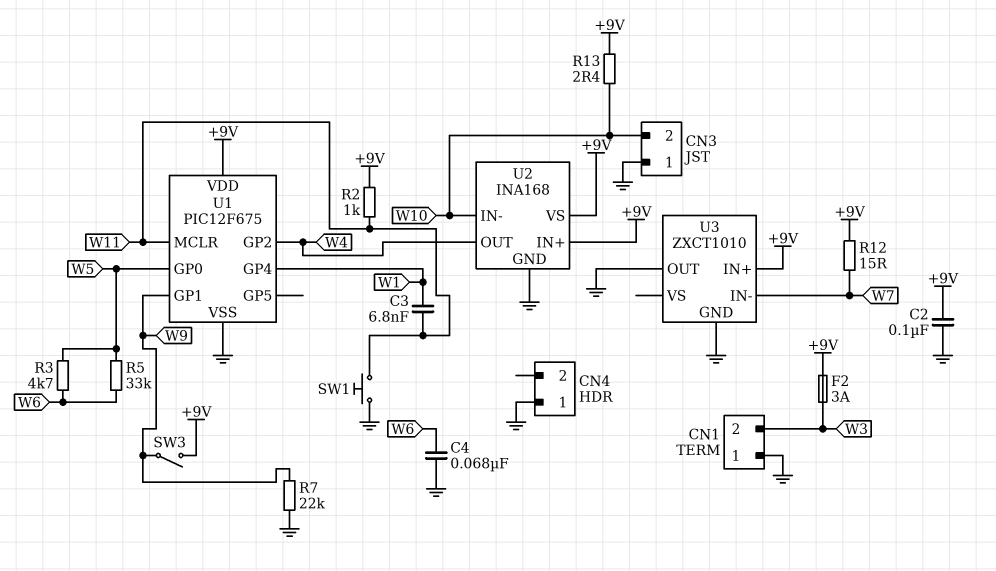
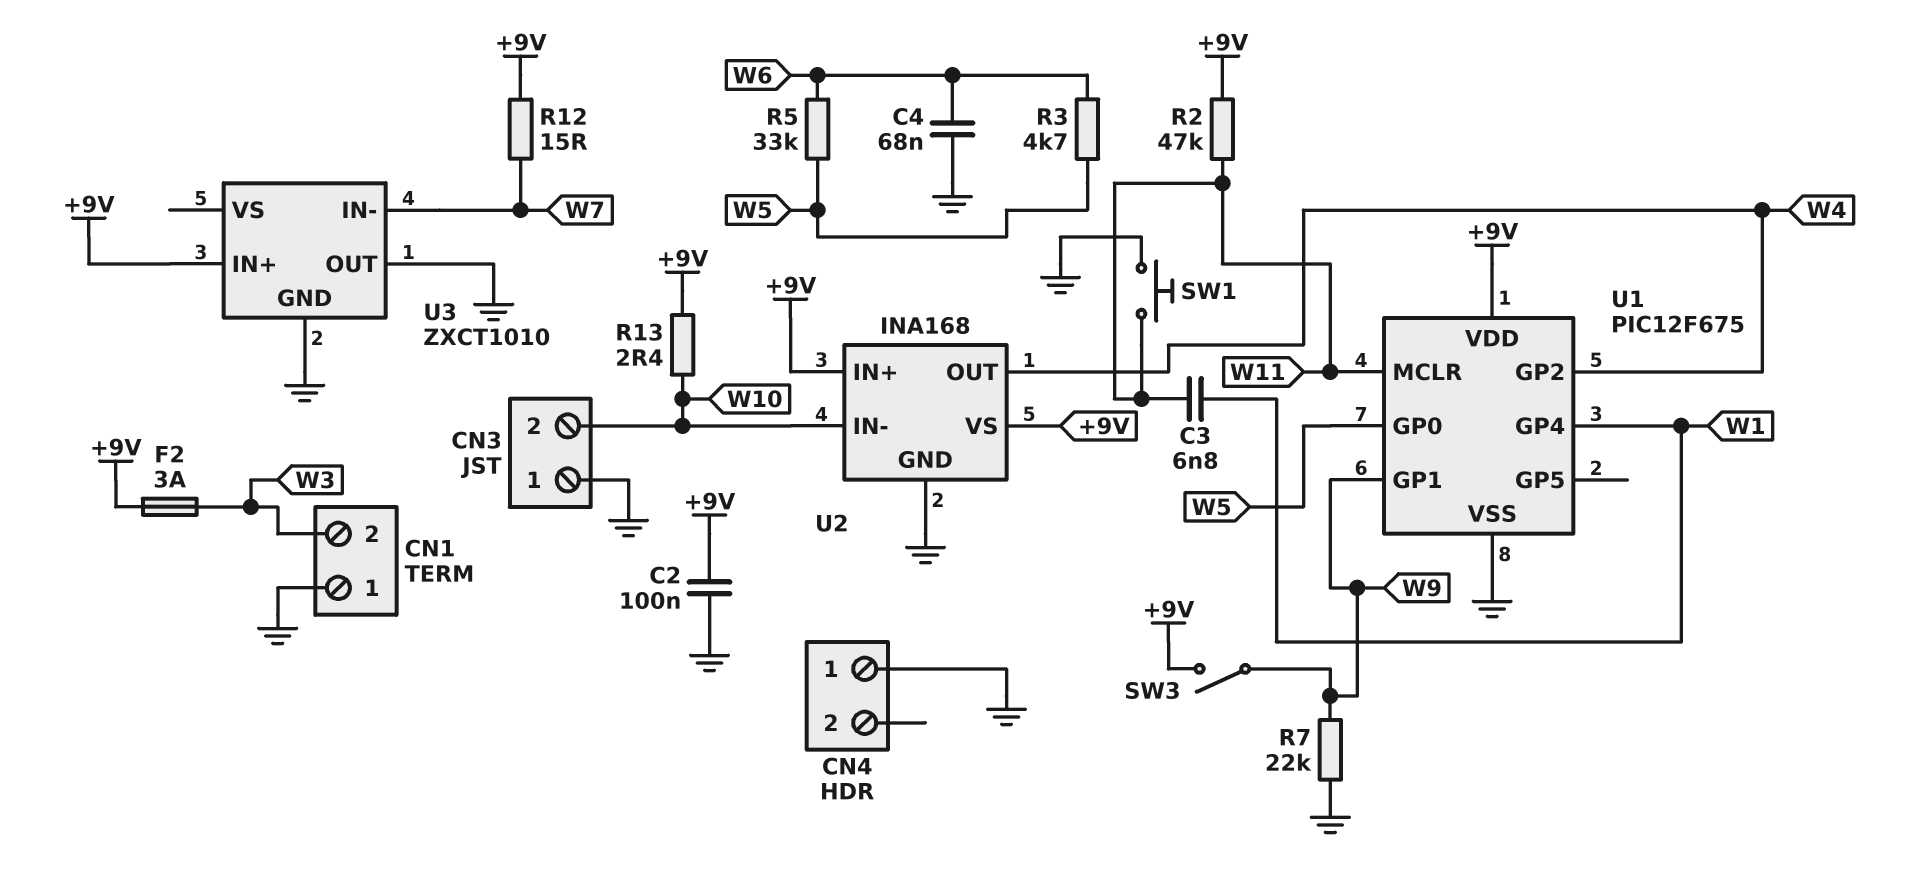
R2: 1k (+9V, W11) -> 47k (+9V, W11)

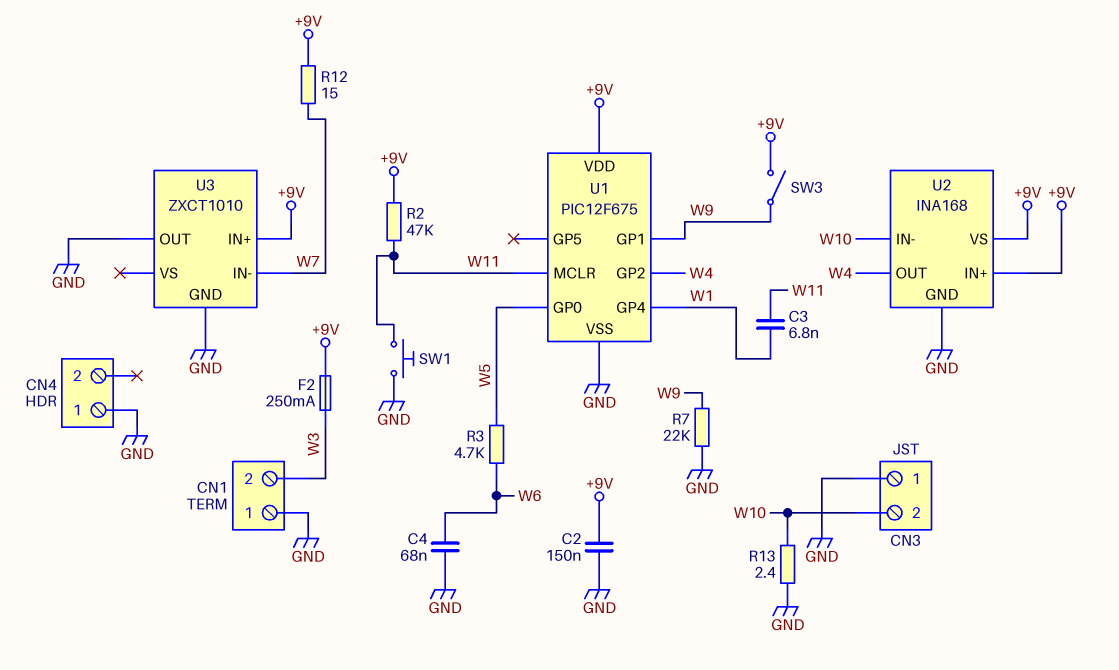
C2: 100nF (+9V, GND) -> 150nF (+9V, GND)
F2: 3A (+9V, W3) -> 250mA (+9V, W3)
R5: 33k (W5, W6) -> none
R13: 2.4 (+9V, W10) -> 2.4 (GND, W10)

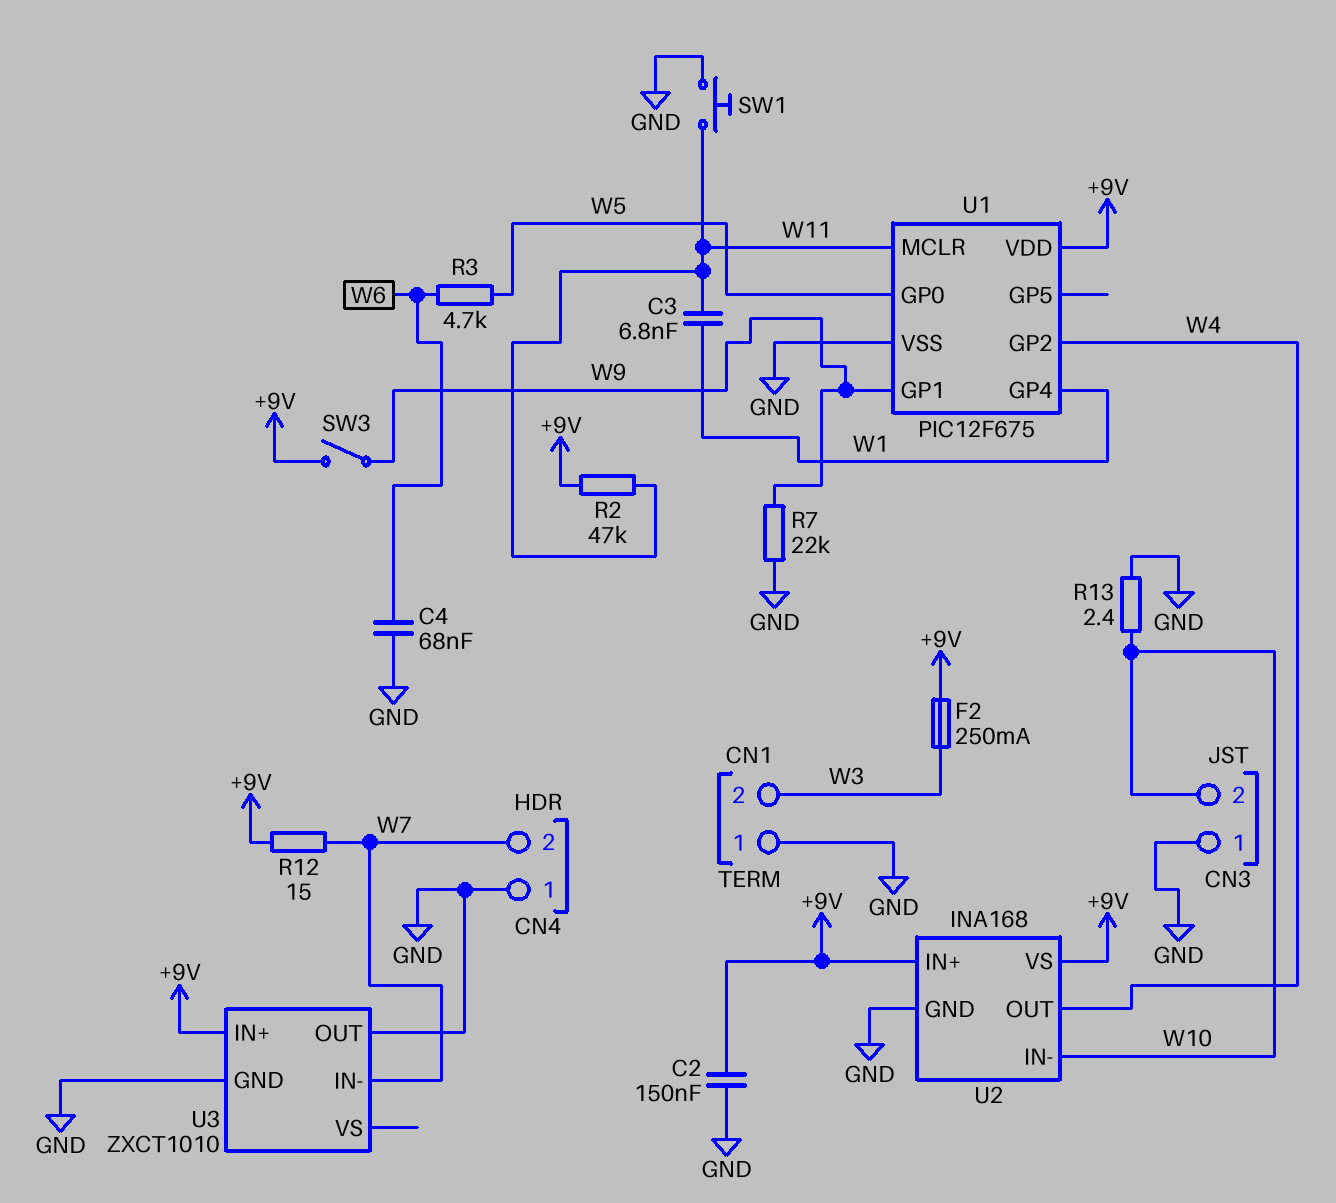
CN4 pin 2: none -> W7

